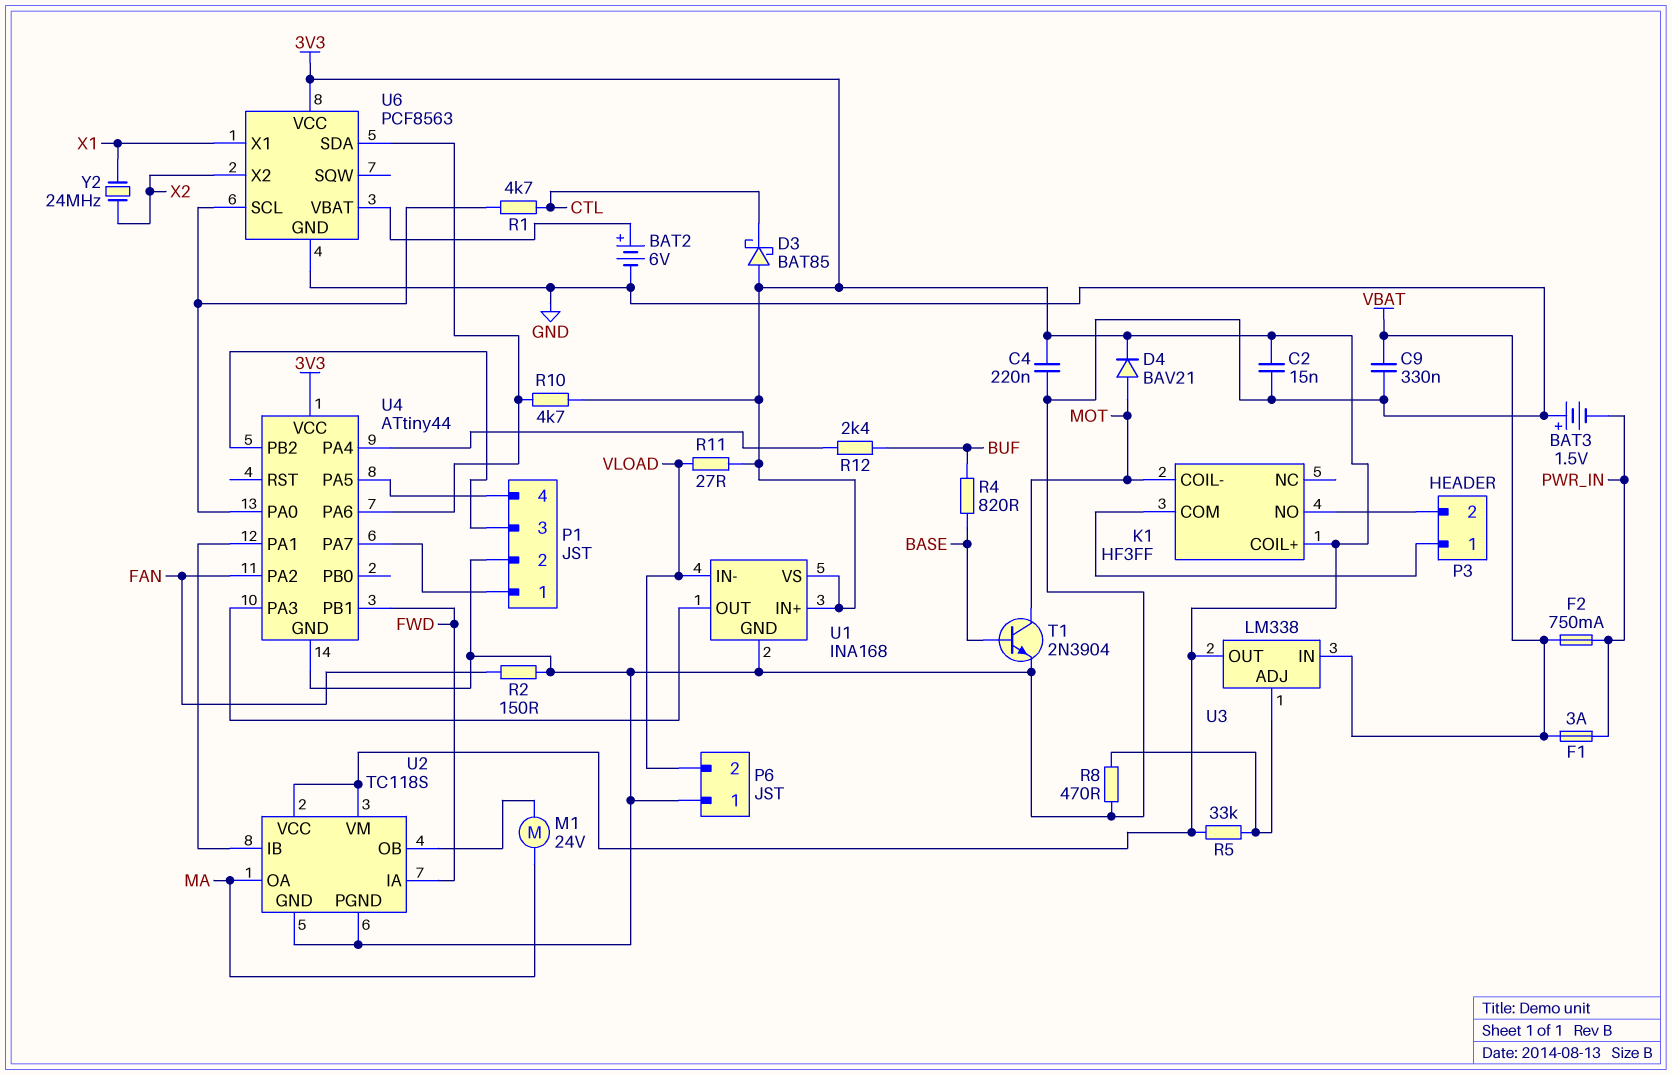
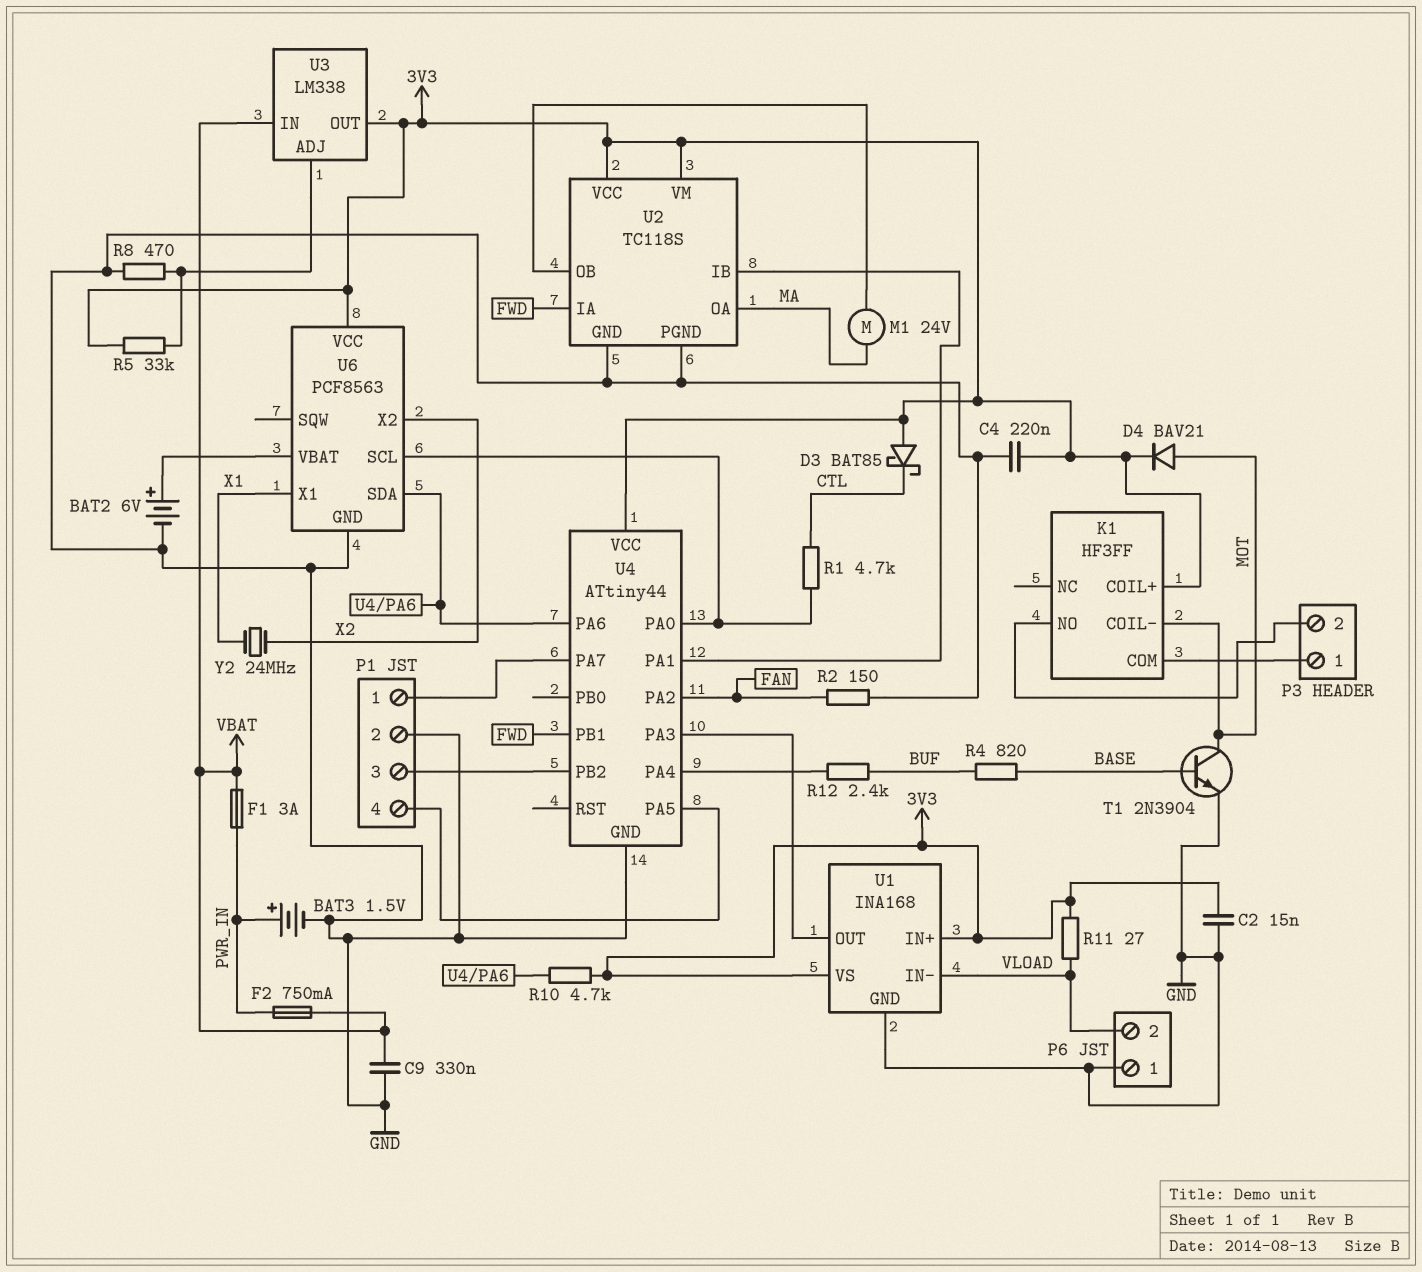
BAT3: 1.5V (plus GND, minus PWR_IN) -> 1.5V (plus PWR_IN, minus GND)

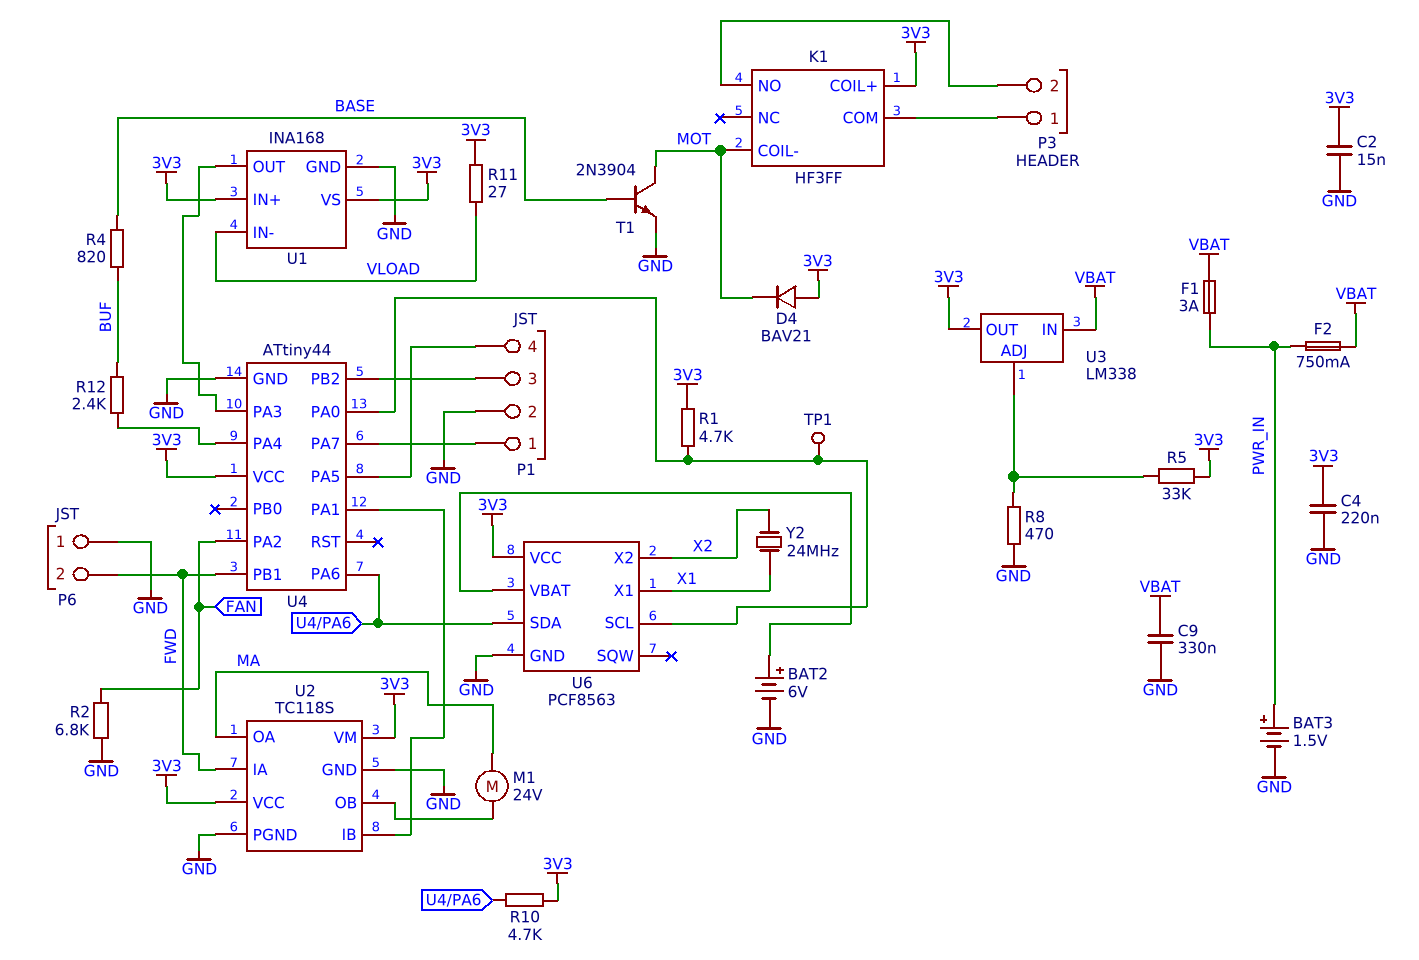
D3: schottky BAT85 (A 3V3, K CTL) -> none
D4: diode BAV21 (A MOT, K 3V3) -> diode BAV21 (A 3V3, K MOT)
P6 pin 2: VLOAD -> FWD
R1: 4.7k (CTL, U4/PA0) -> 4.7k (3V3, U4/PA0)
R2: 150 (FAN, GND) -> 6.8k (FAN, GND)
TP1: none -> test point (U4/PA0)

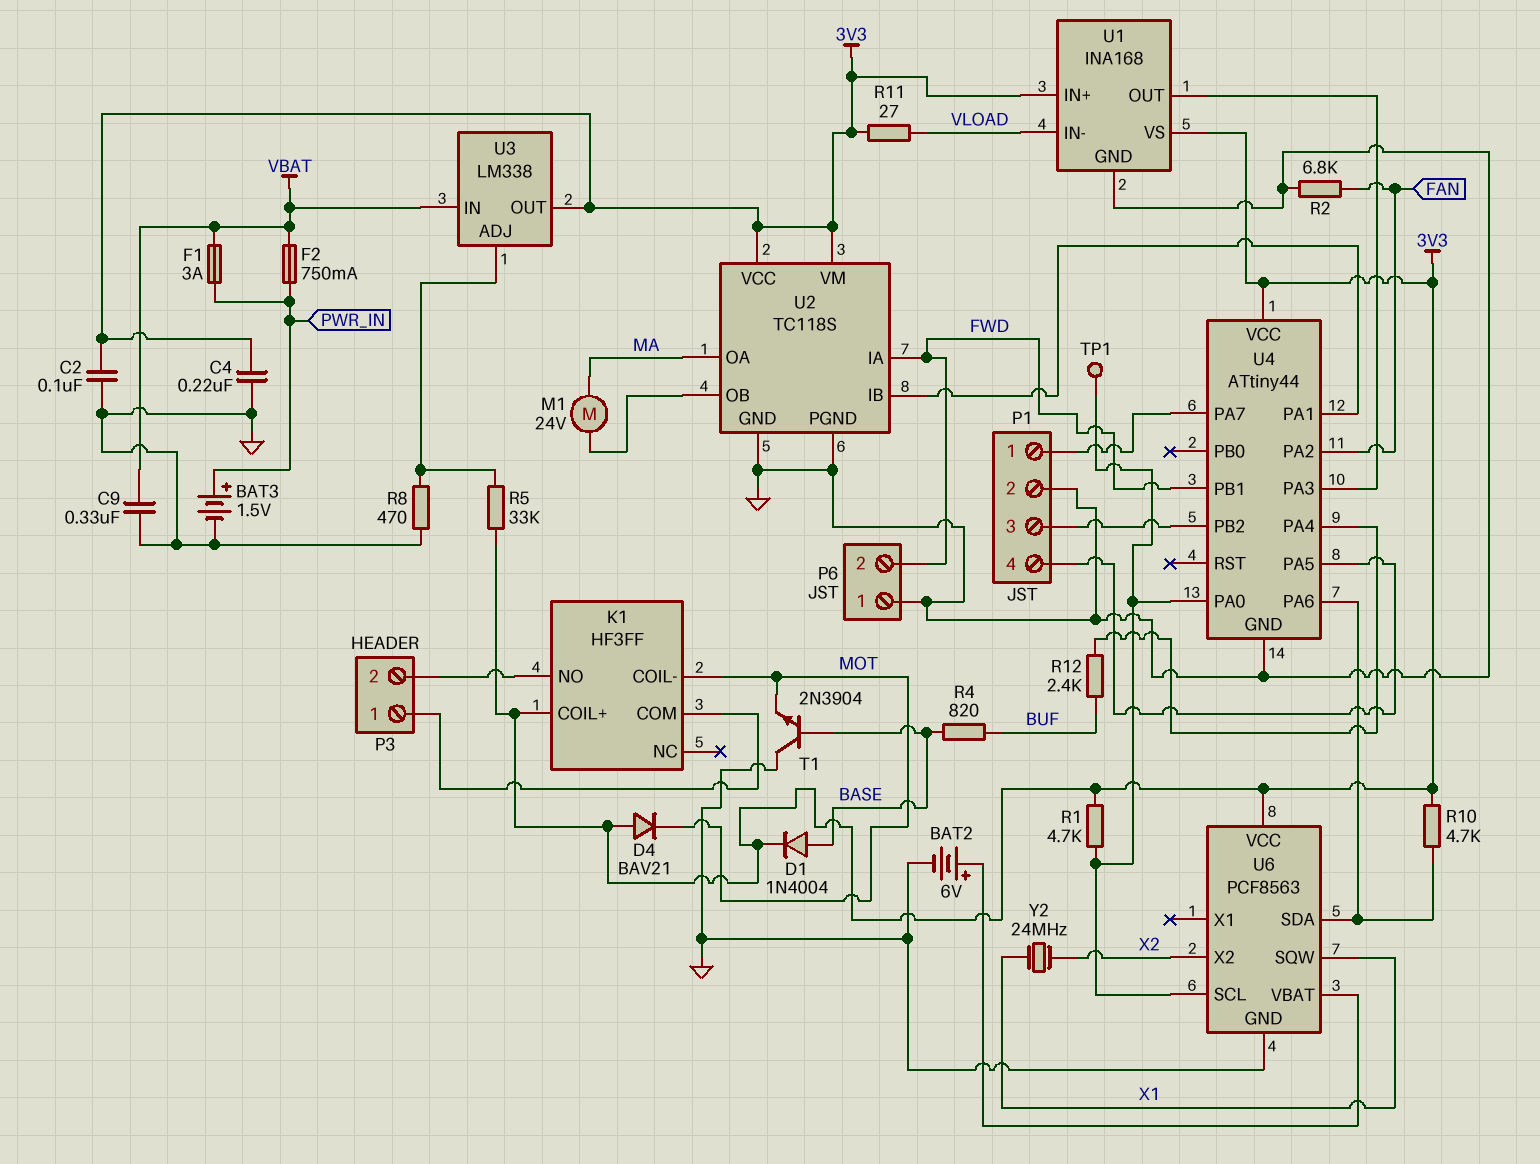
C2: 15nF (3V3, GND) -> 100nF (3V3, GND)
D1: none -> diode 1N4004 (A BASE, K 3V3)
T1: NPN 2N3904 (B BASE, C MOT, E GND) -> NPN 2N3904 (B BASE, C GND, E MOT)
U6 pin SQW: none -> X1
U6 pin X1: X1 -> none

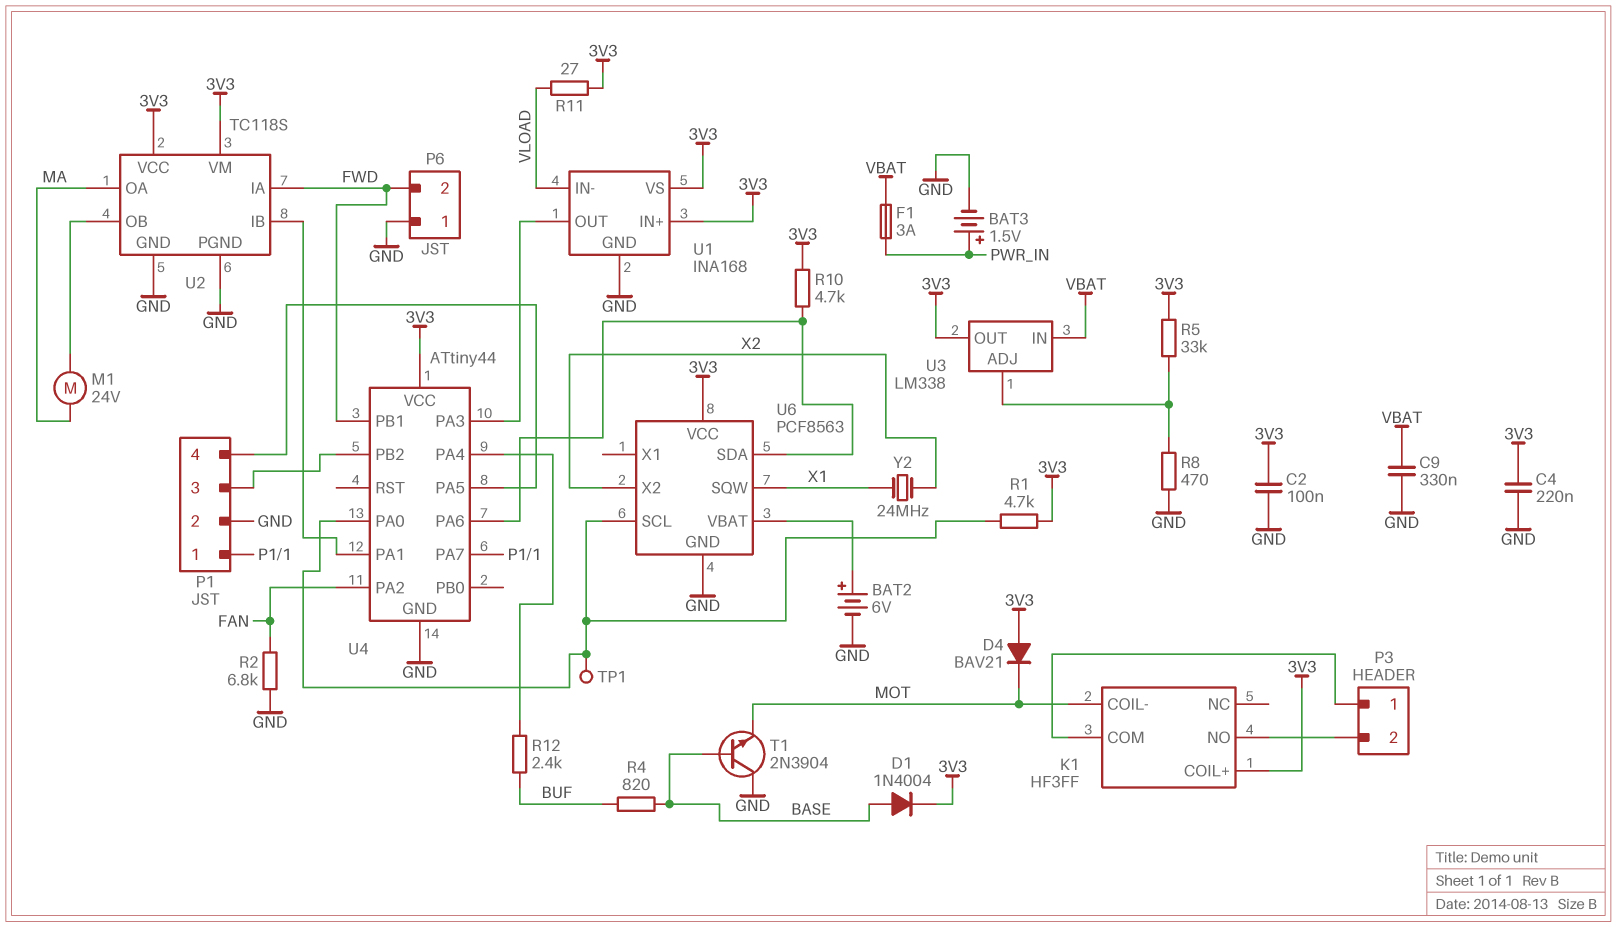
F2: 750mA (PWR_IN, VBAT) -> none

